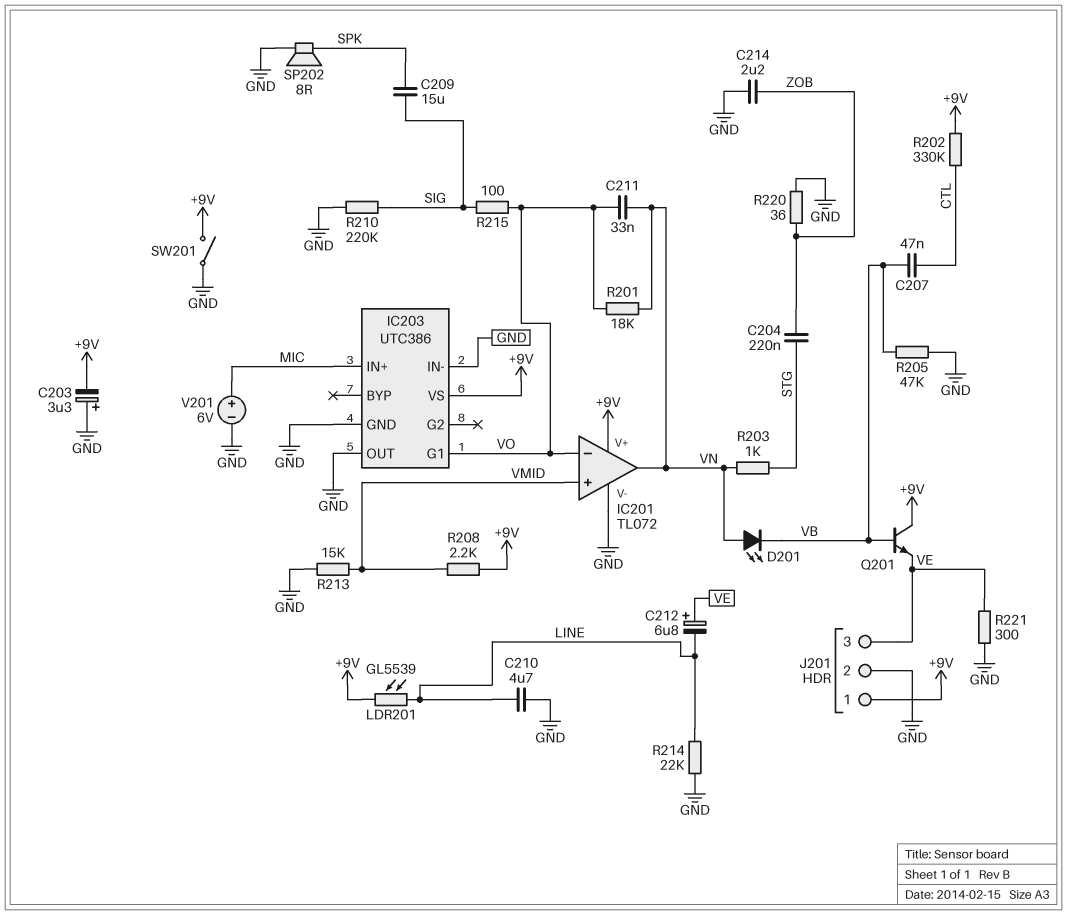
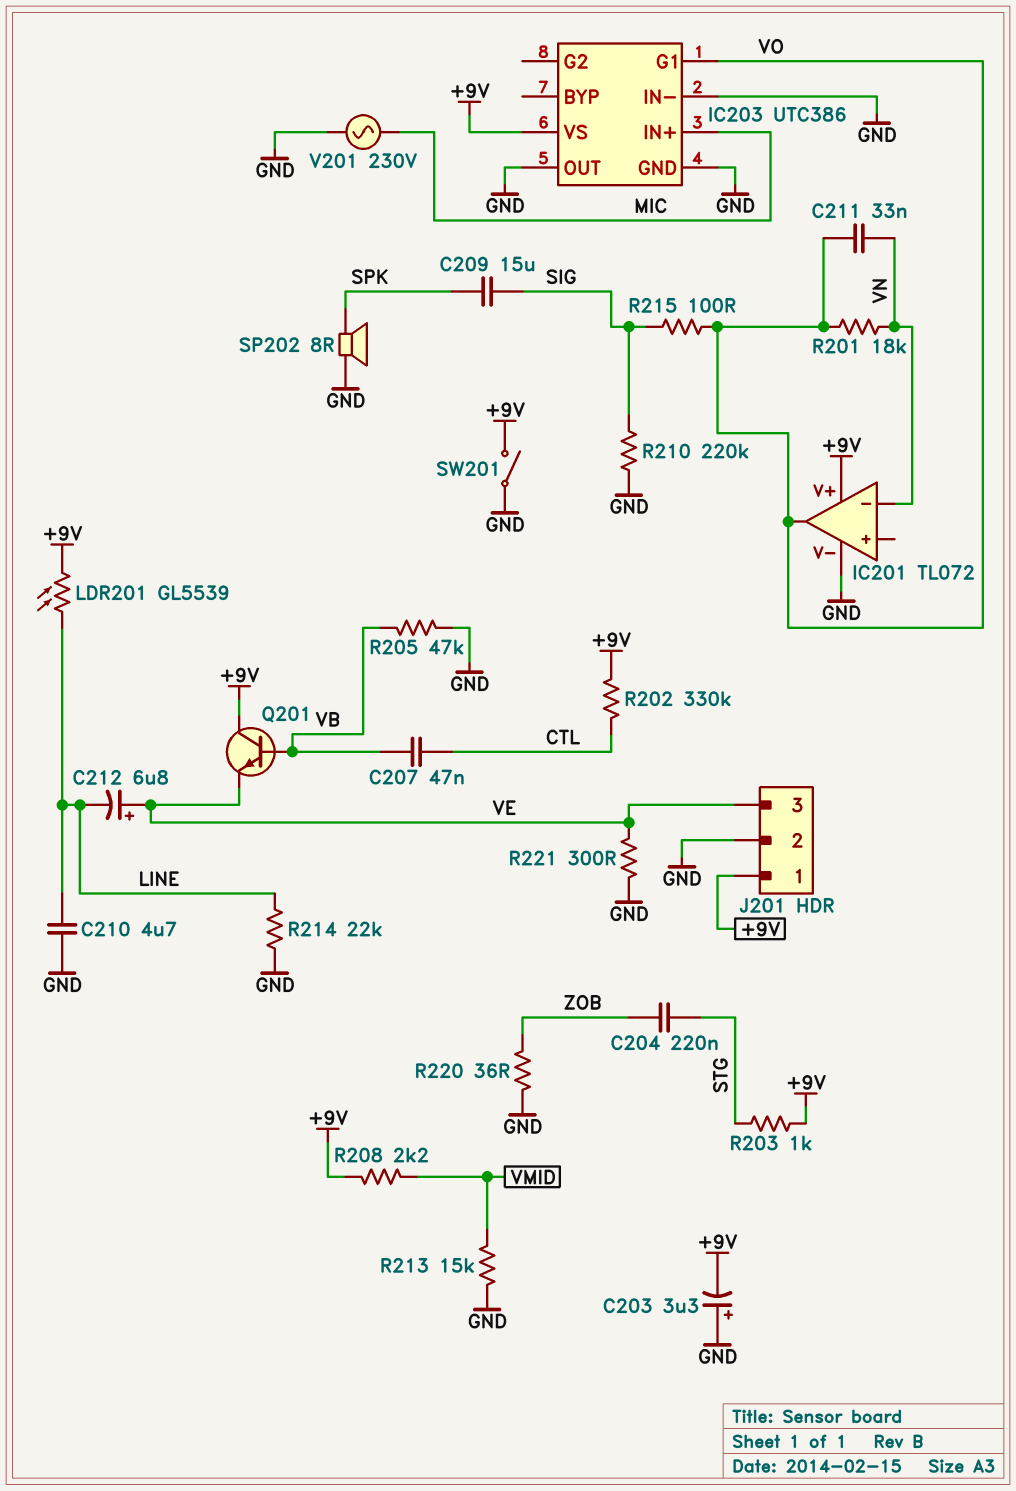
C214: 2.2uF (GND, ZOB) -> none
D201: LED (A VN, K VB) -> none
IC201 pin in+: VMID -> none
IC201 pin in-: VO -> VN
IC201 pin out: VN -> VO
R203: 1k (STG, VN) -> 1k (+9V, STG)
V201: 6V (plus MIC, minus GND) -> AC 230V (GND, MIC)

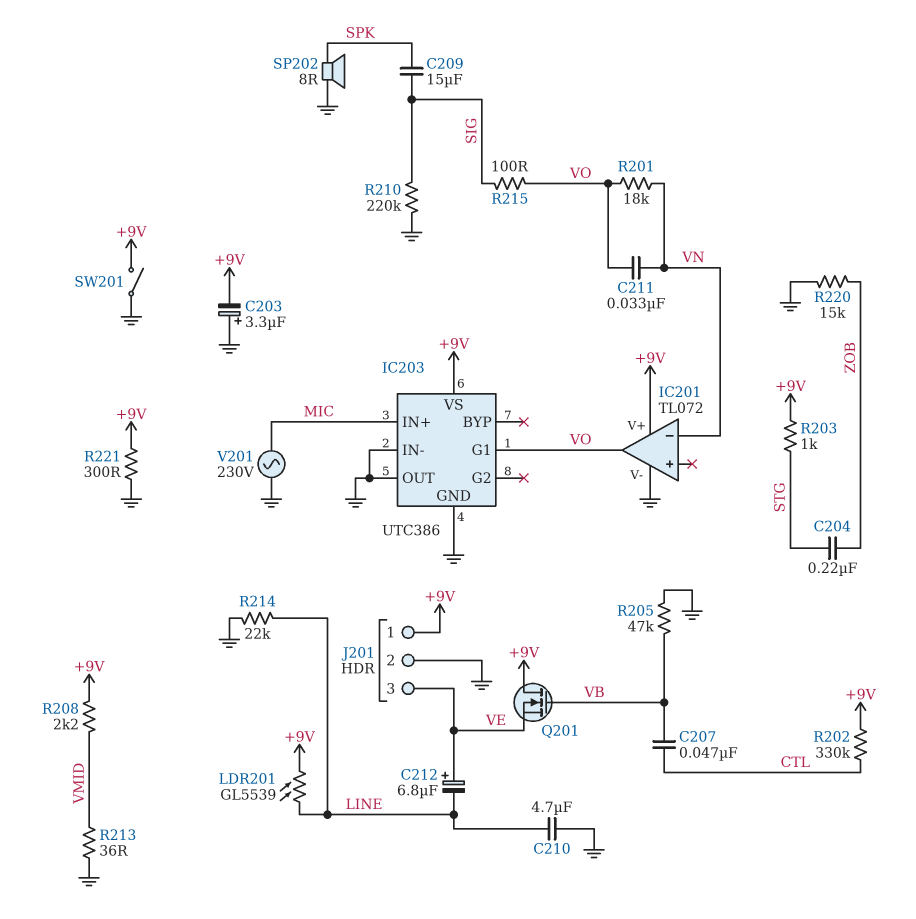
Q201: NPN (B VB, C +9V, E VE) -> NMOS (G VB, D +9V, S VE)
R213: 15k (GND, VMID) -> 36 (GND, VMID)
R220: 36 (GND, ZOB) -> 15k (GND, ZOB)
R221: 300 (GND, VE) -> 300 (+9V, GND)

